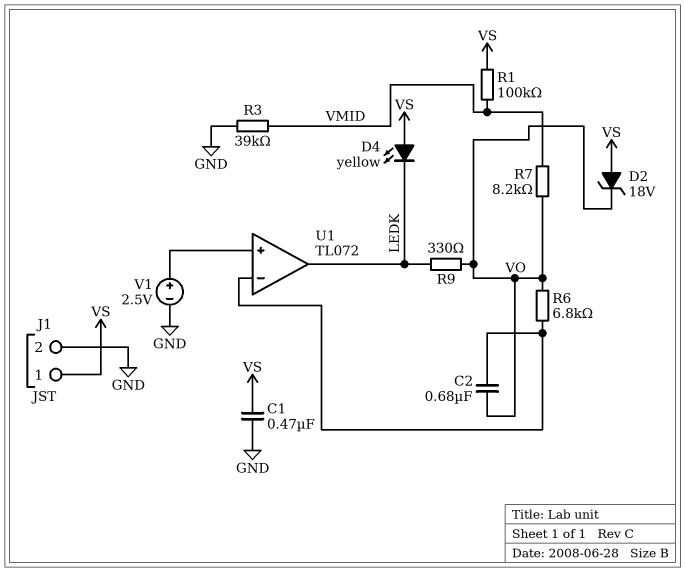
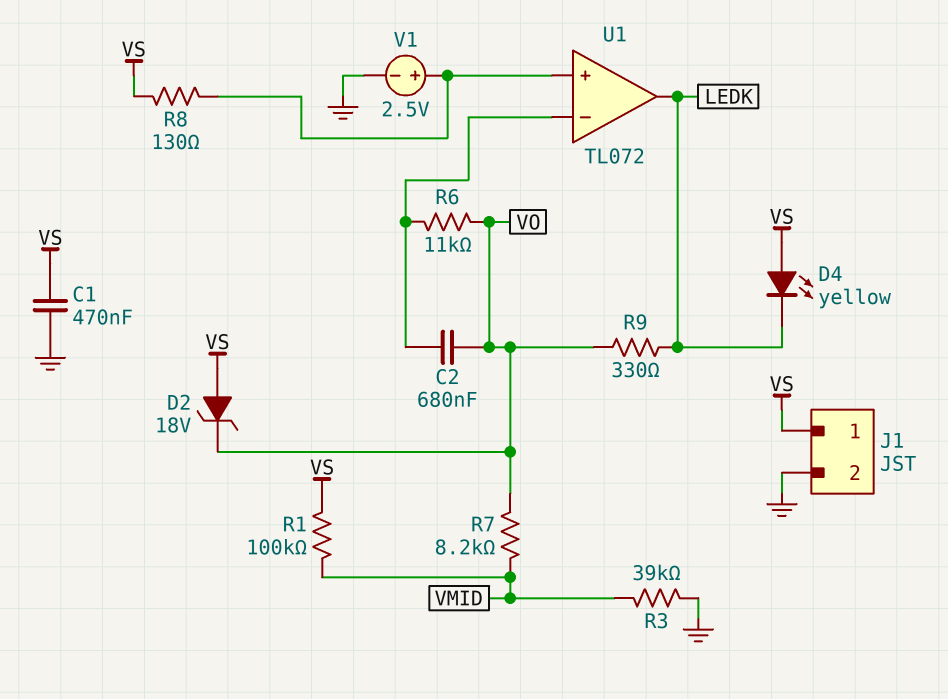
R6: 6.8k (U1/in-, VO) -> 11k (U1/in-, VO)
R8: none -> 130 (U1/in+, VS)

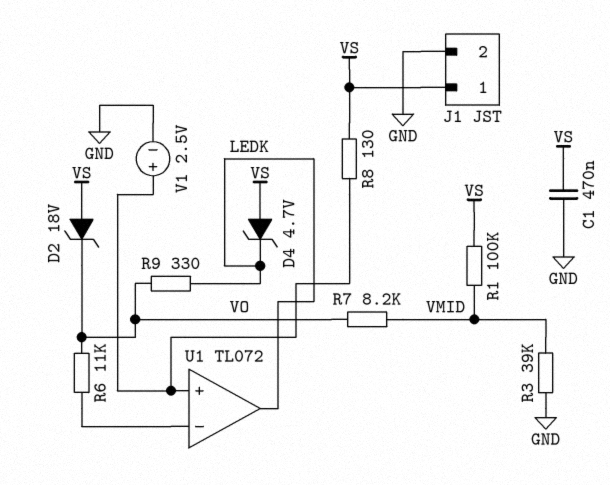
C2: 680nF (U1/in-, VO) -> none
D4: LED yellow (A VS, K LEDK) -> zener 4.7V (A VS, K LEDK)

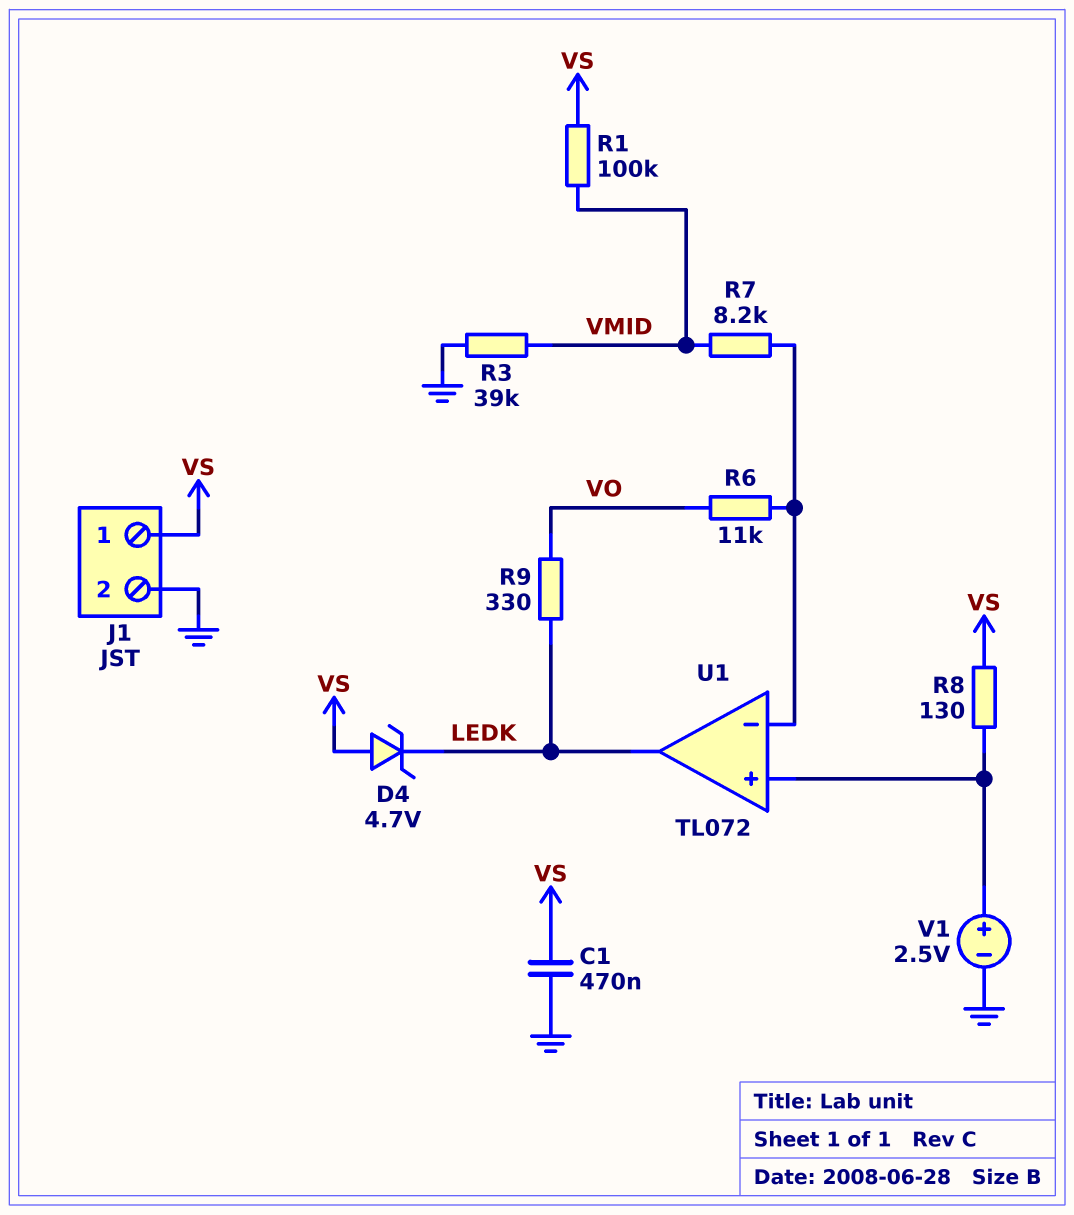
D2: zener 18V (A VS, K VO) -> none
R7: 8.2k (VMID, VO) -> 8.2k (U1/in-, VMID)

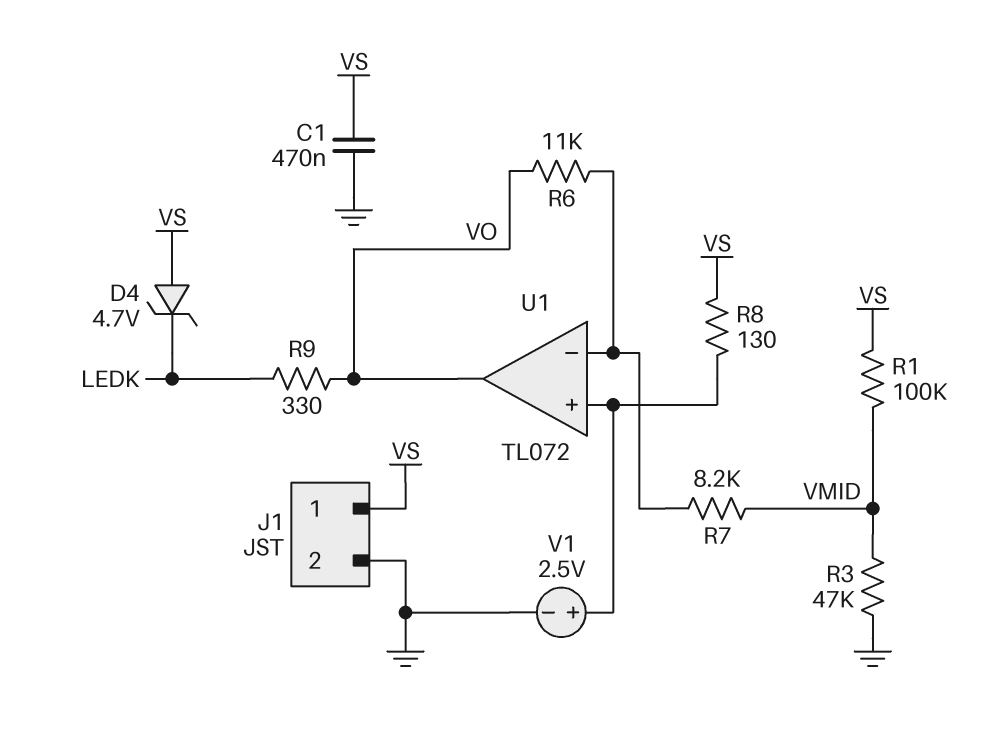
R3: 39k (GND, VMID) -> 47k (GND, VMID)
U1 pin out: LEDK -> VO

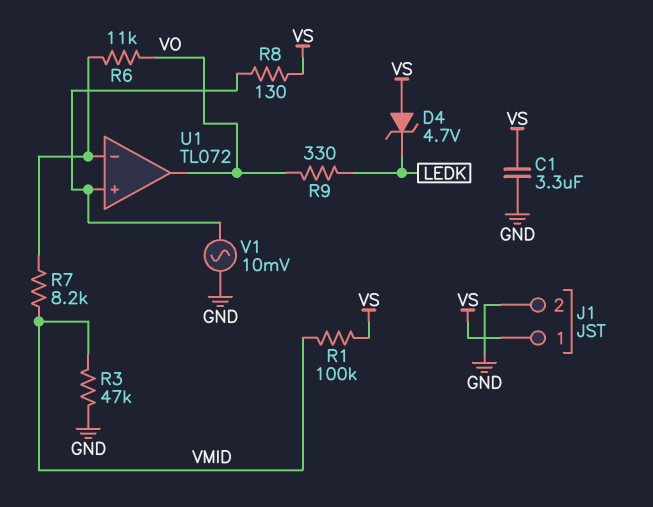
C1: 470nF (GND, VS) -> 3.3uF (GND, VS)
V1: 2.5V (plus U1/in+, minus GND) -> AC 10mV (GND, U1/in+)

